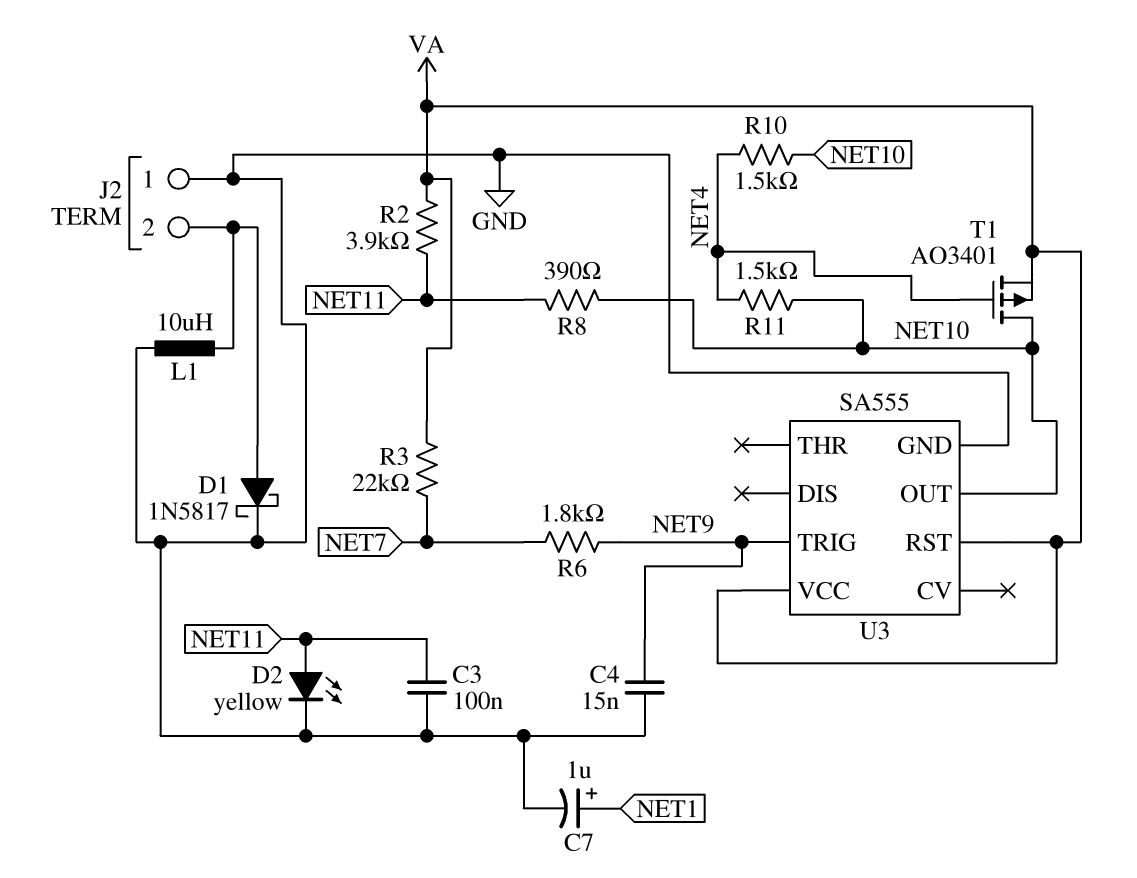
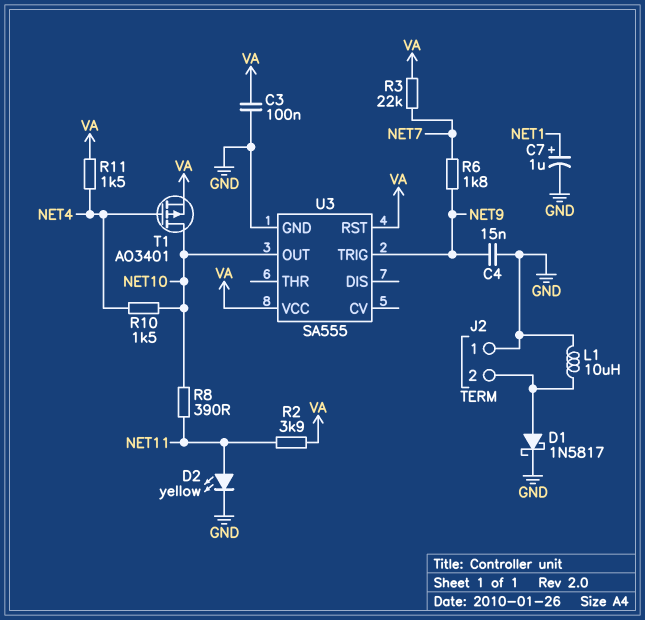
C3: 100nF (GND, NET11) -> 100nF (GND, VA)
R11: 1.5k (NET4, NET10) -> 1.5k (NET4, VA)

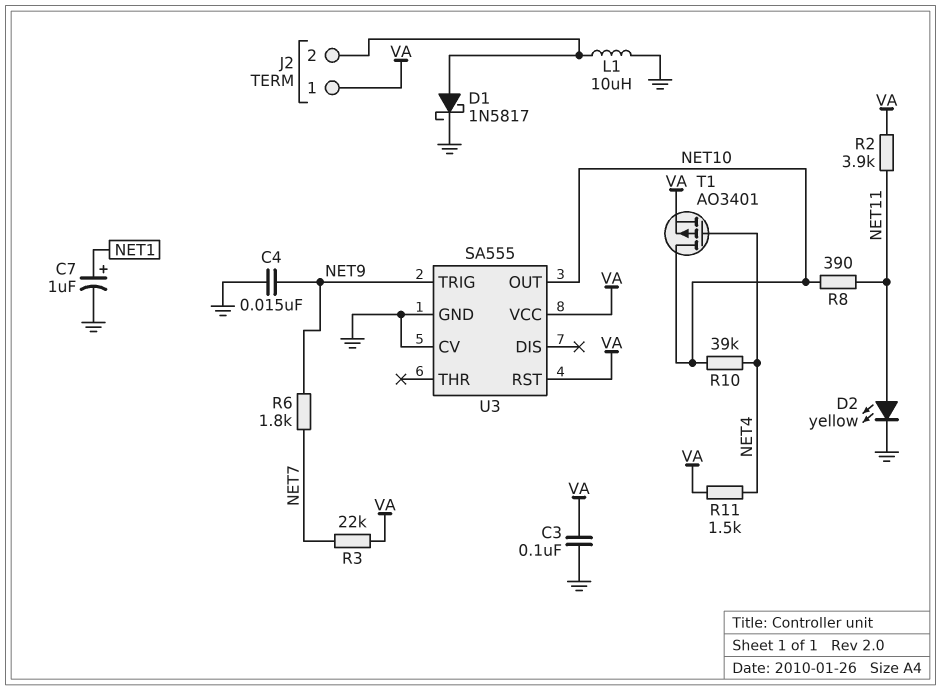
J2 pin 1: GND -> VA
R10: 1.5k (NET4, NET10) -> 39k (NET4, NET10)
U3 pin CV: none -> GND

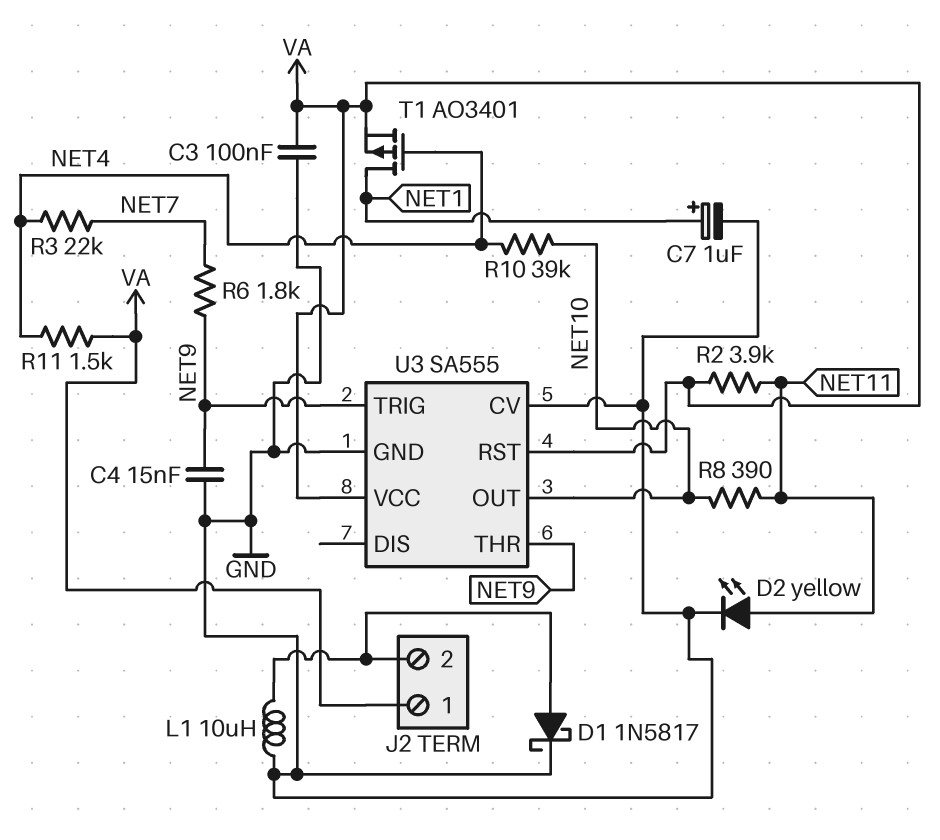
R3: 22k (NET7, VA) -> 22k (NET4, NET7)
T1: PMOS AO3401 (G NET4, D NET10, S VA) -> PMOS AO3401 (G NET4, D NET1, S VA)
U3 pin THR: none -> NET9

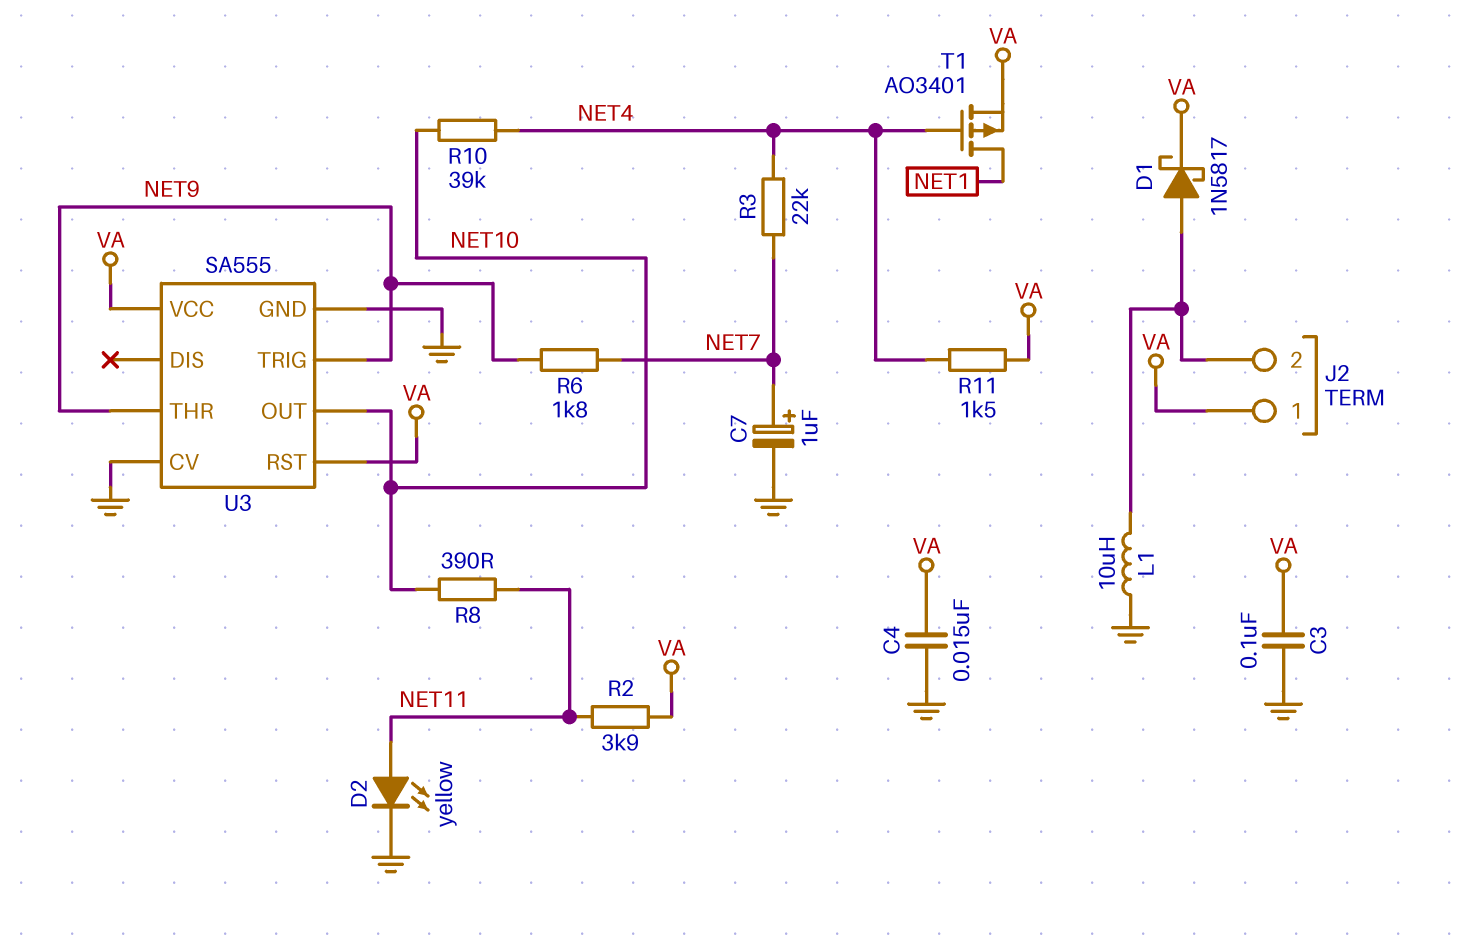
C4: 15nF (GND, NET9) -> 15nF (GND, VA)
C7: 1uF (plus NET1, minus GND) -> 1uF (plus NET7, minus GND)
D1: schottky 1N5817 (A J2/2, K GND) -> schottky 1N5817 (A J2/2, K VA)

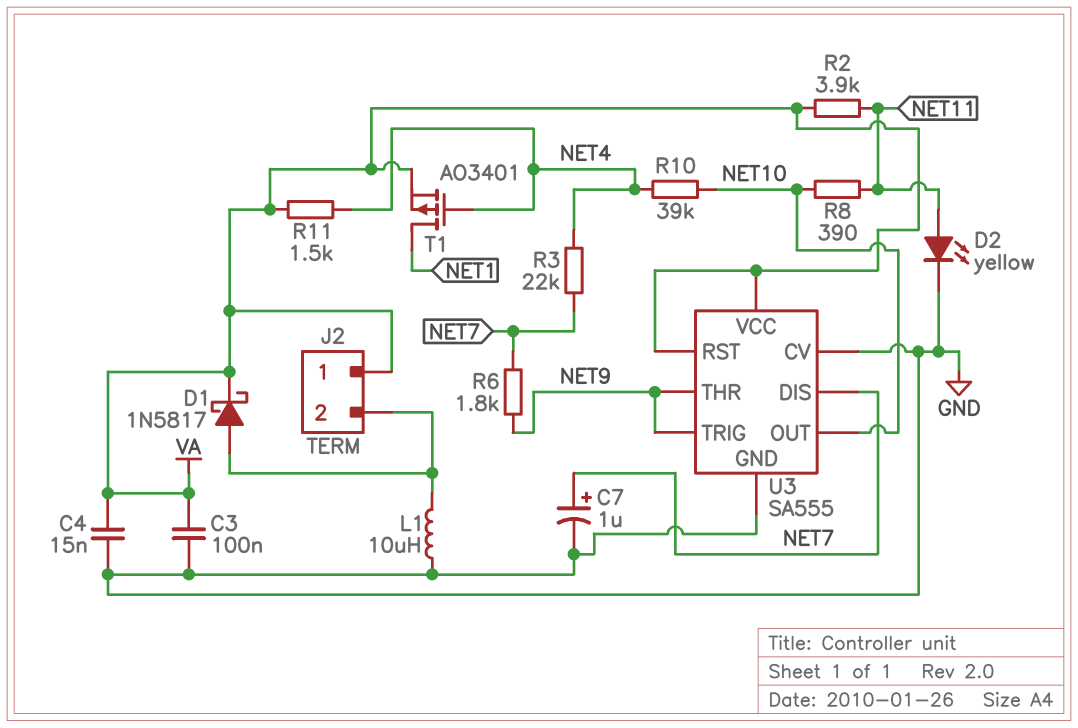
U3 pin DIS: none -> NET7

